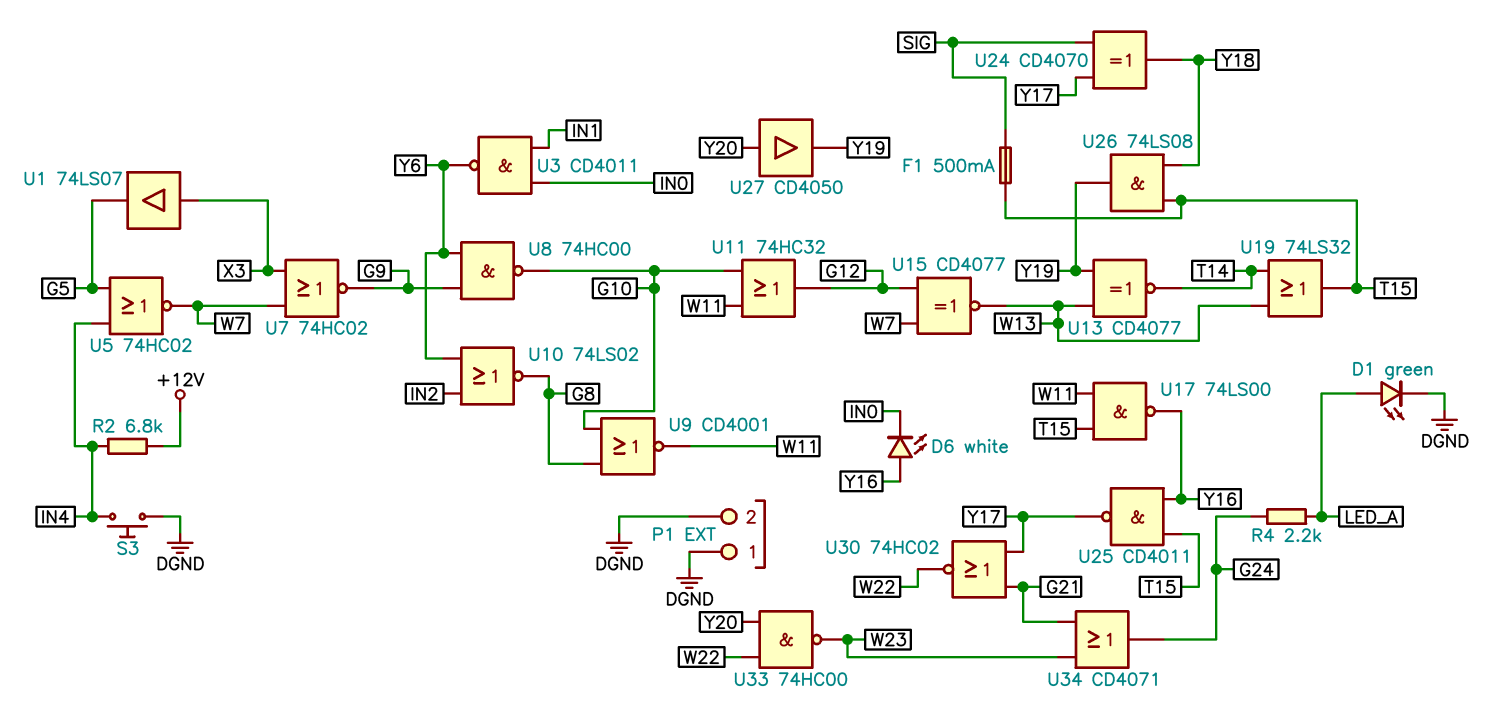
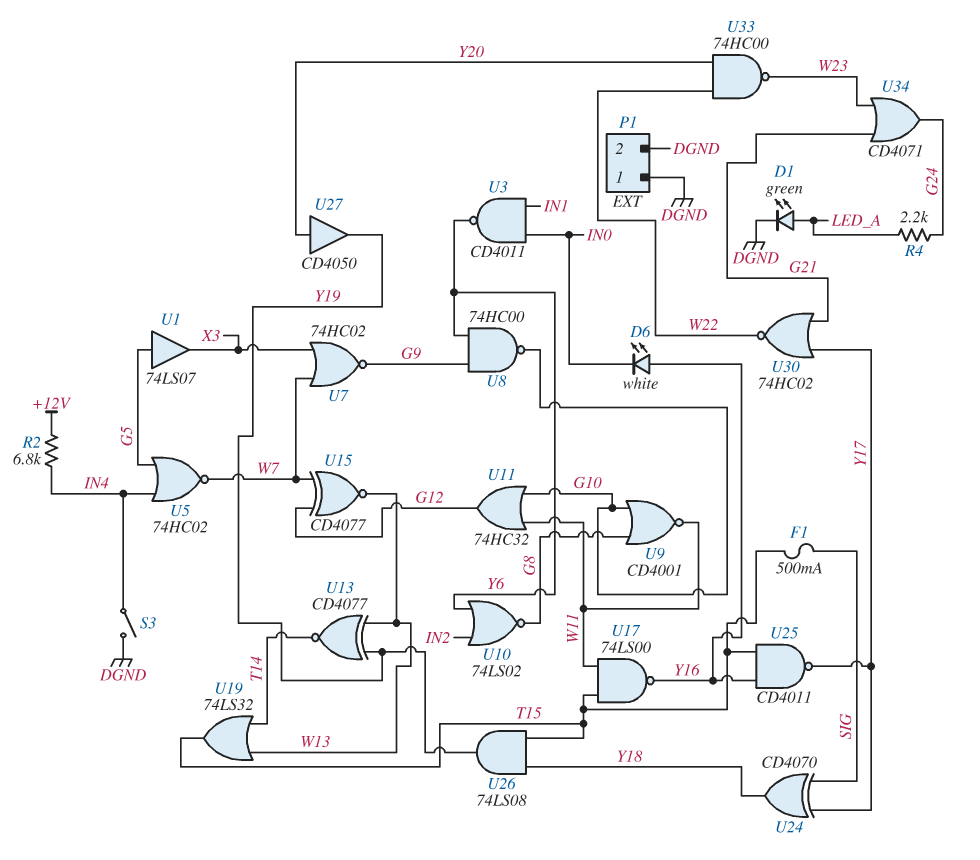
S3: button (DGND, IN4) -> switch (DGND, IN4)
U1: buffer 74LS07 (in X3, out G5) -> buffer 74LS07 (in G5, out X3)

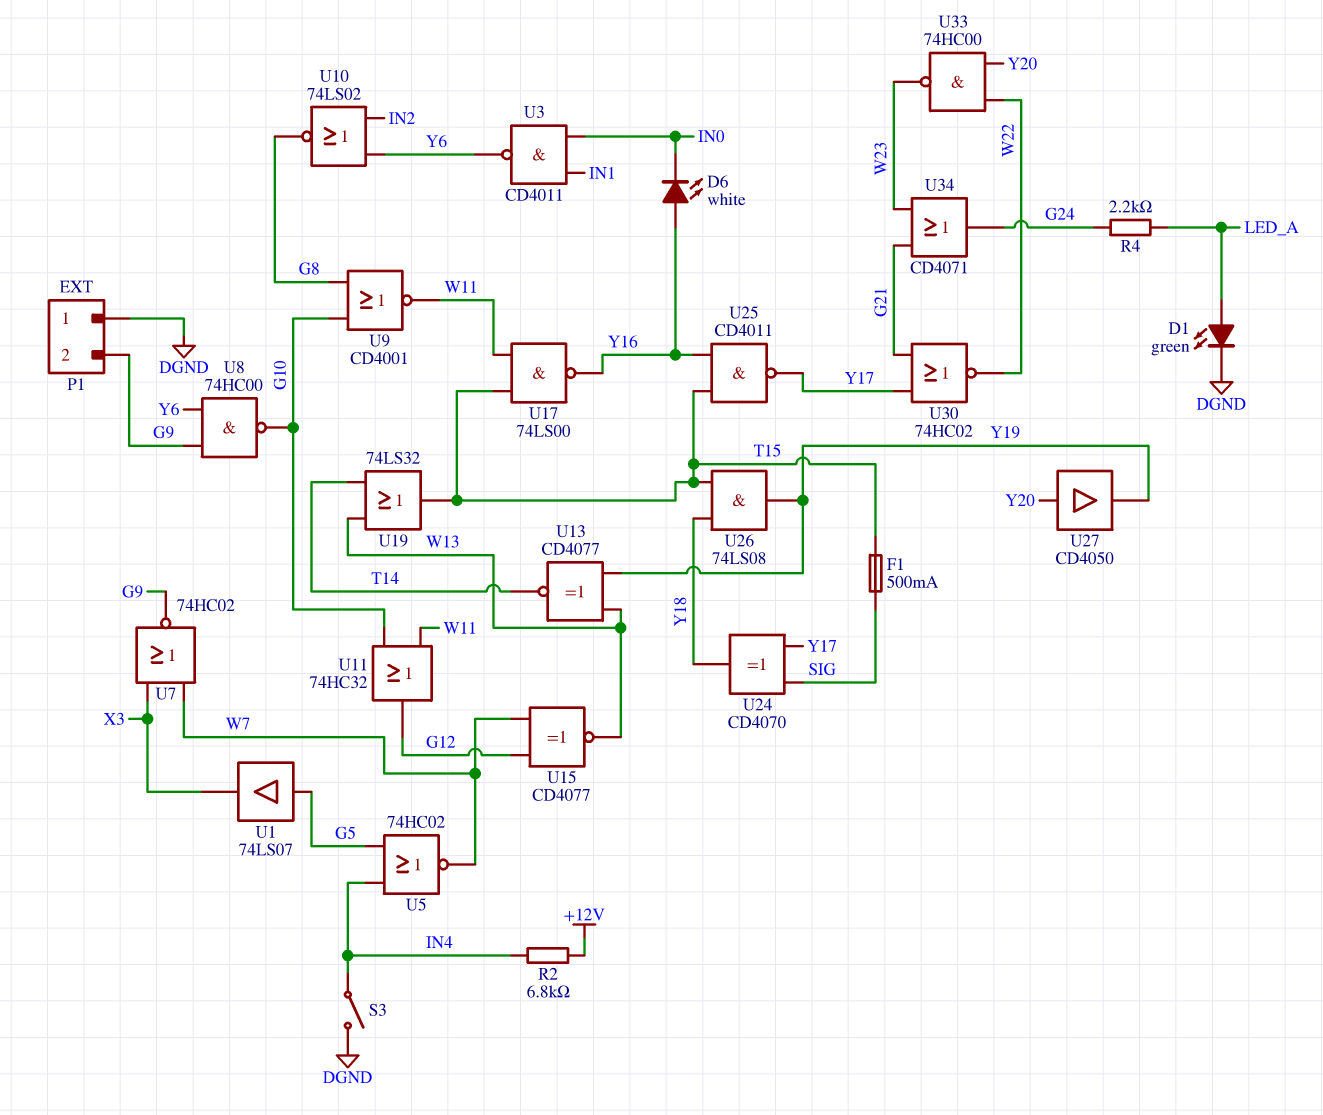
P1 pin 2: DGND -> G9

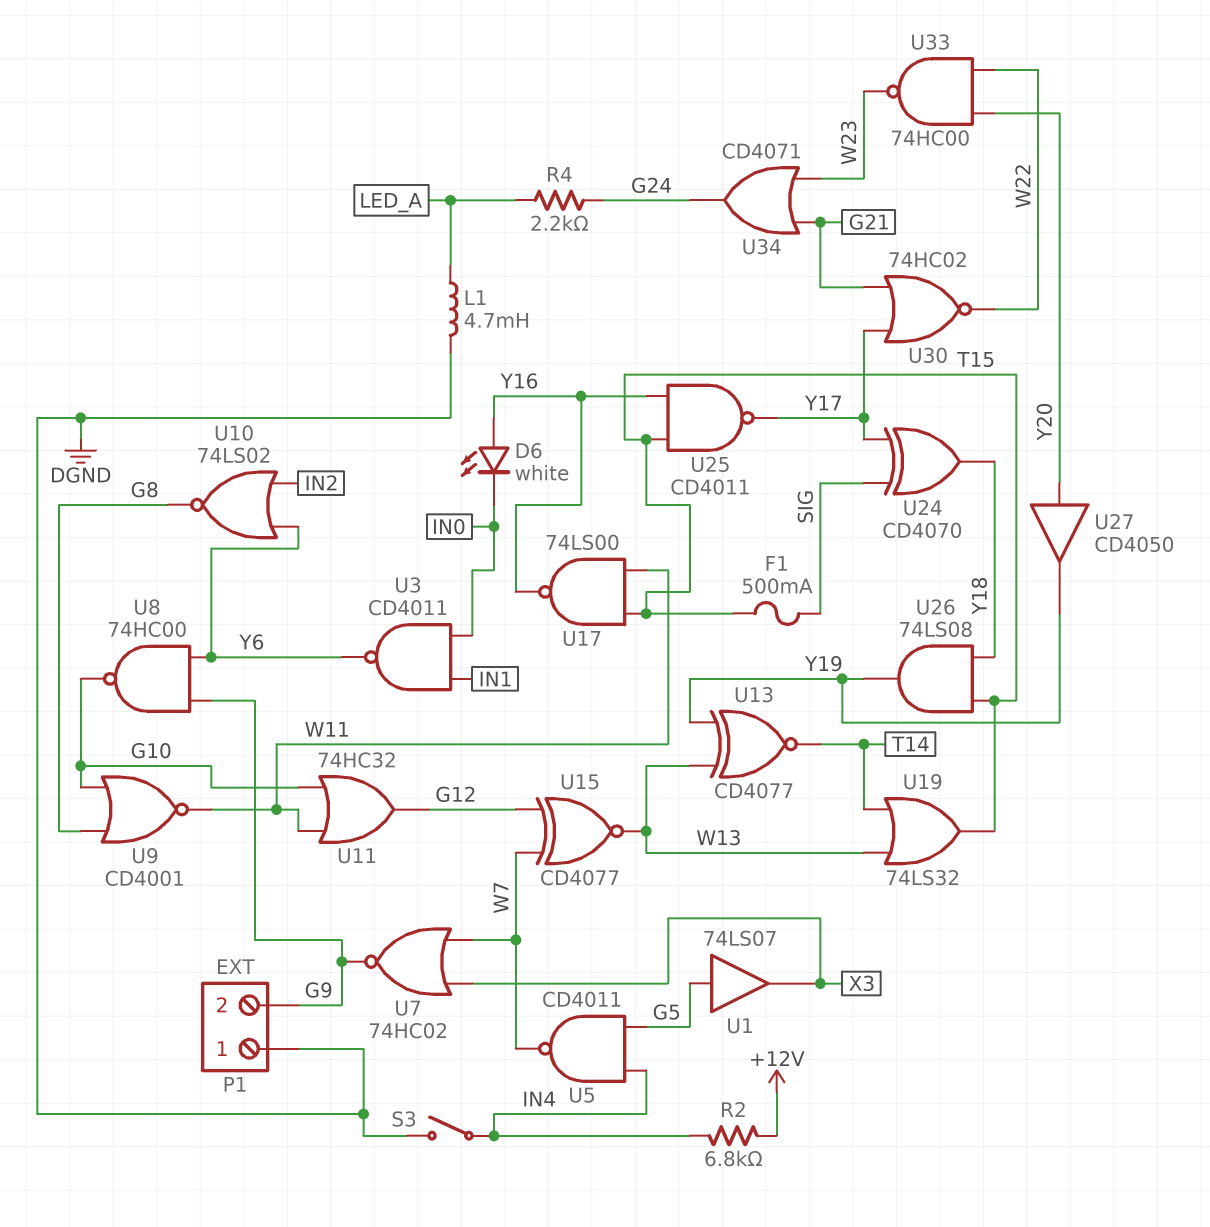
D1: LED green (A LED_A, K DGND) -> none
L1: none -> 4.7mH (DGND, LED_A)
U5: NOR 74HC02 (in G5, in IN4, out W7) -> NAND CD4011 (in G5, in IN4, out W7)

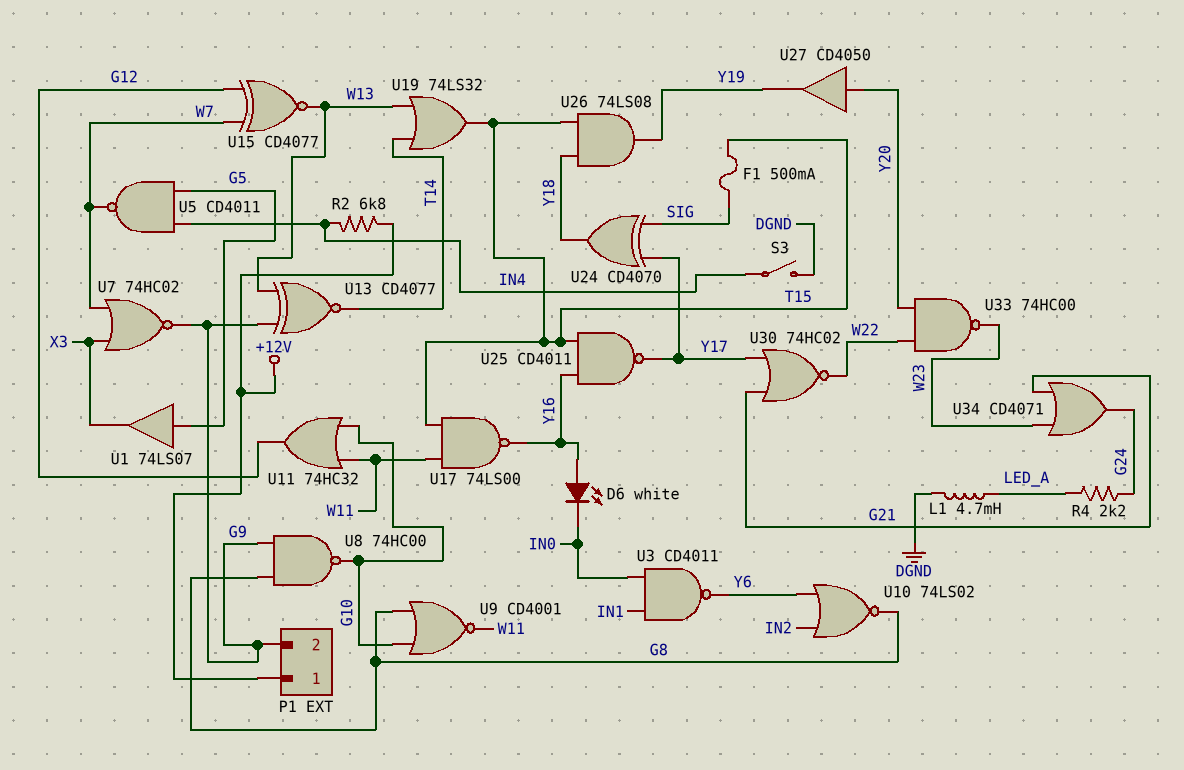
P1 pin 1: DGND -> +12V
U8: NAND 74HC00 (in G9, in Y6, out G10) -> NAND 74HC00 (in G8, in G9, out G10)
U13: XNOR CD4077 (in W13, in Y19, out T14) -> XNOR CD4077 (in G9, in W13, out T14)

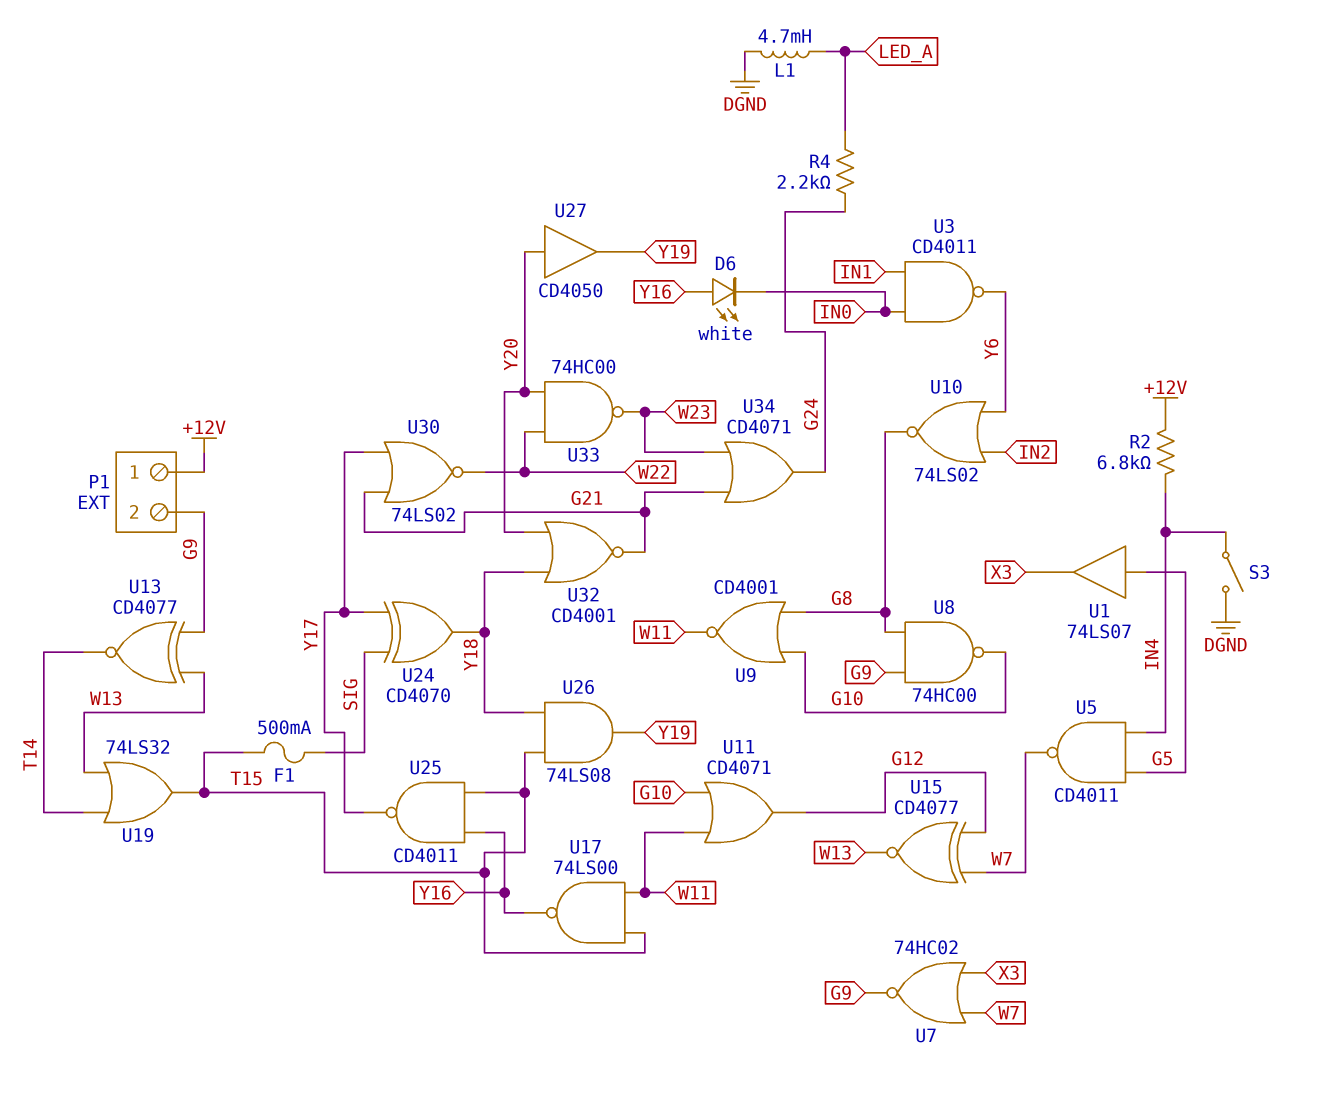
U11: OR 74HC32 (in G10, in W11, out G12) -> OR CD4071 (in G10, in W11, out G12)
U30: NOR 74HC02 (in G21, in Y17, out W22) -> NOR 74LS02 (in G21, in Y17, out W22)
U32: none -> NOR CD4001 (in Y18, in Y20, out G21)

